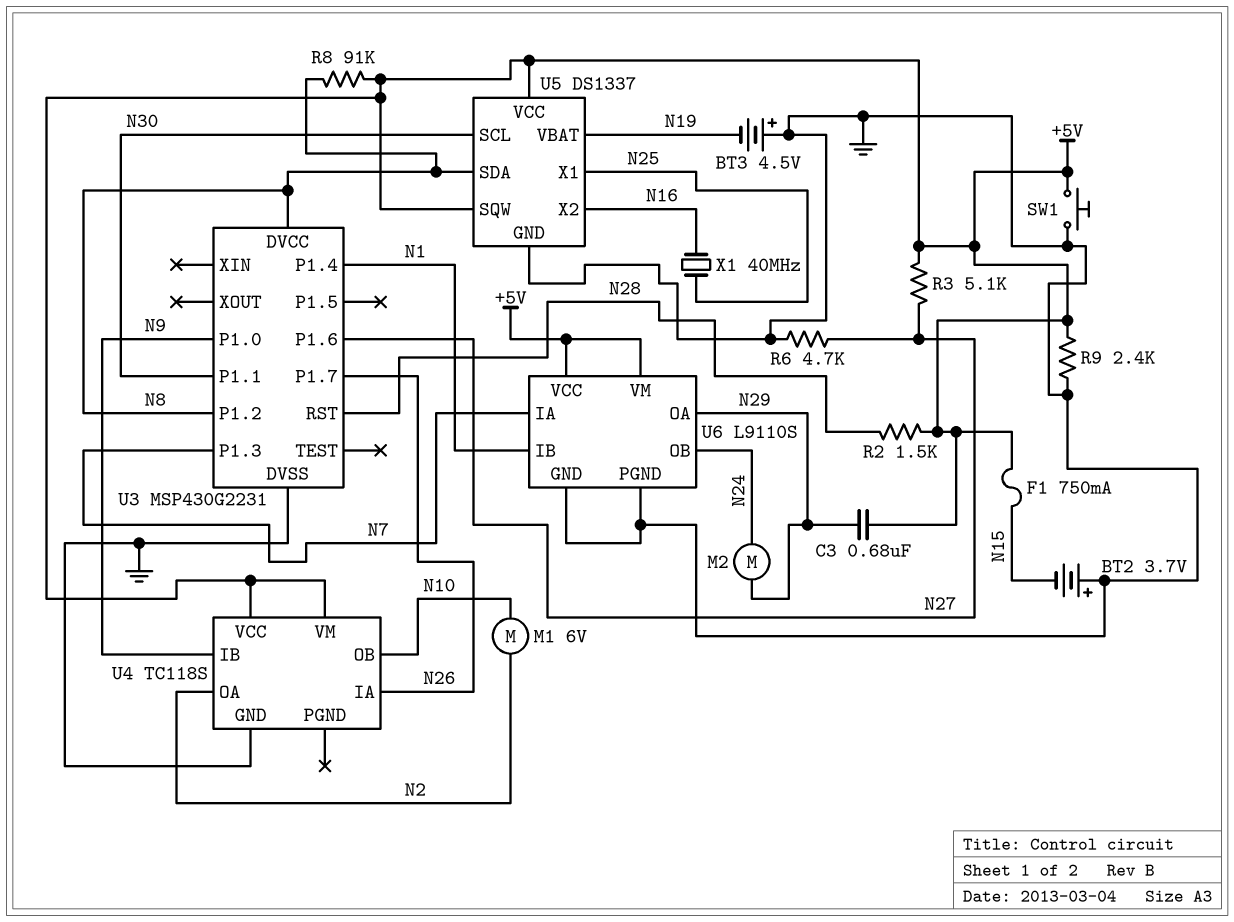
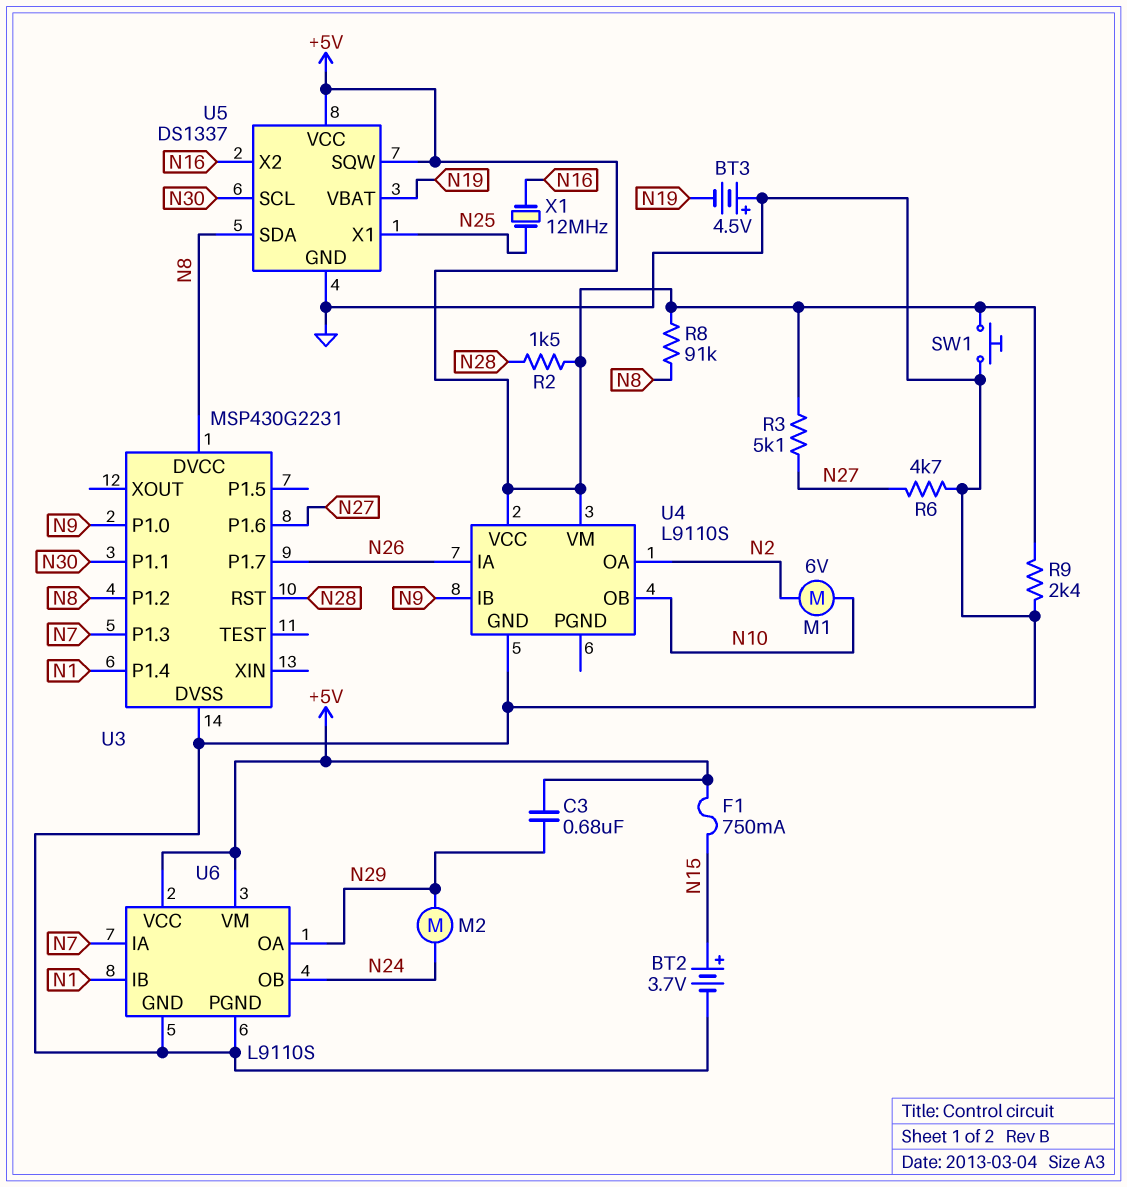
BT2: 3.7V (plus GND, minus N15) -> 3.7V (plus N15, minus GND)
U4: TC118S -> L9110S
X1: 40MHz (N16, N25) -> 12MHz (N16, N25)

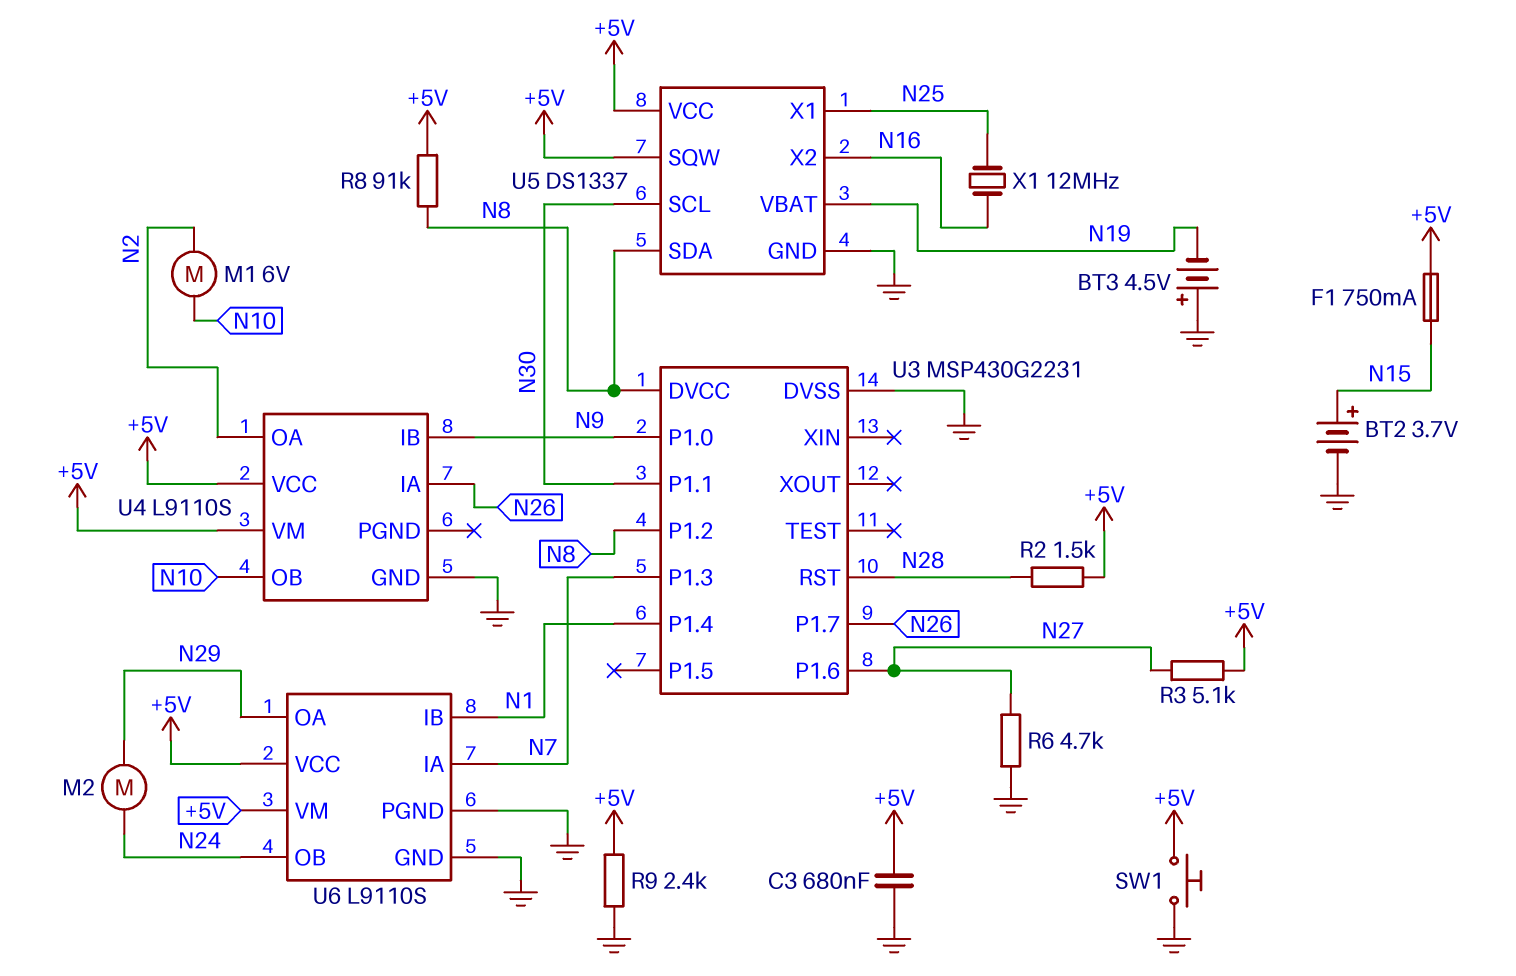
C3: 680nF (+5V, N29) -> 680nF (+5V, GND)

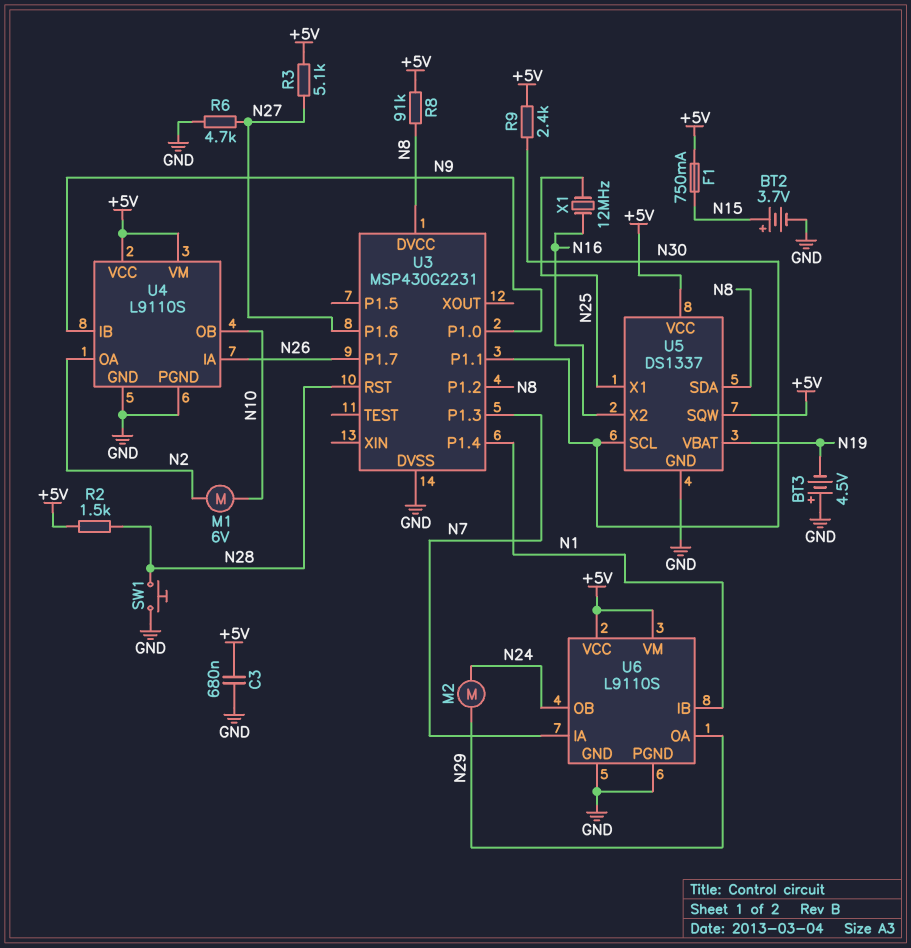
R9: 2.4k (+5V, GND) -> 2.4k (+5V, N30)
SW1: button (+5V, GND) -> button (GND, N28)
U4 pin PGND: none -> GND

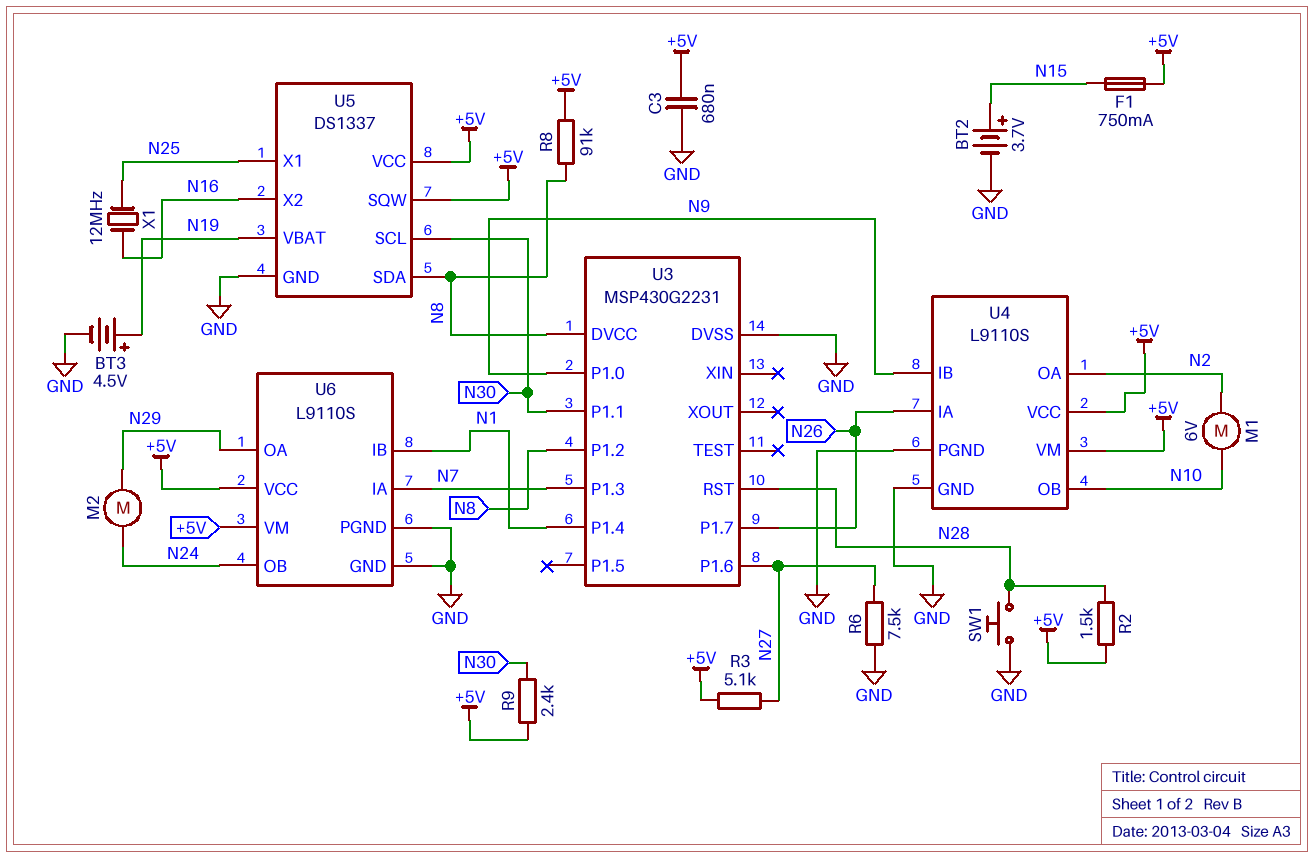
BT3: 4.5V (plus GND, minus N19) -> 4.5V (plus N19, minus GND)
R6: 4.7k (GND, N27) -> 7.5k (GND, N27)

